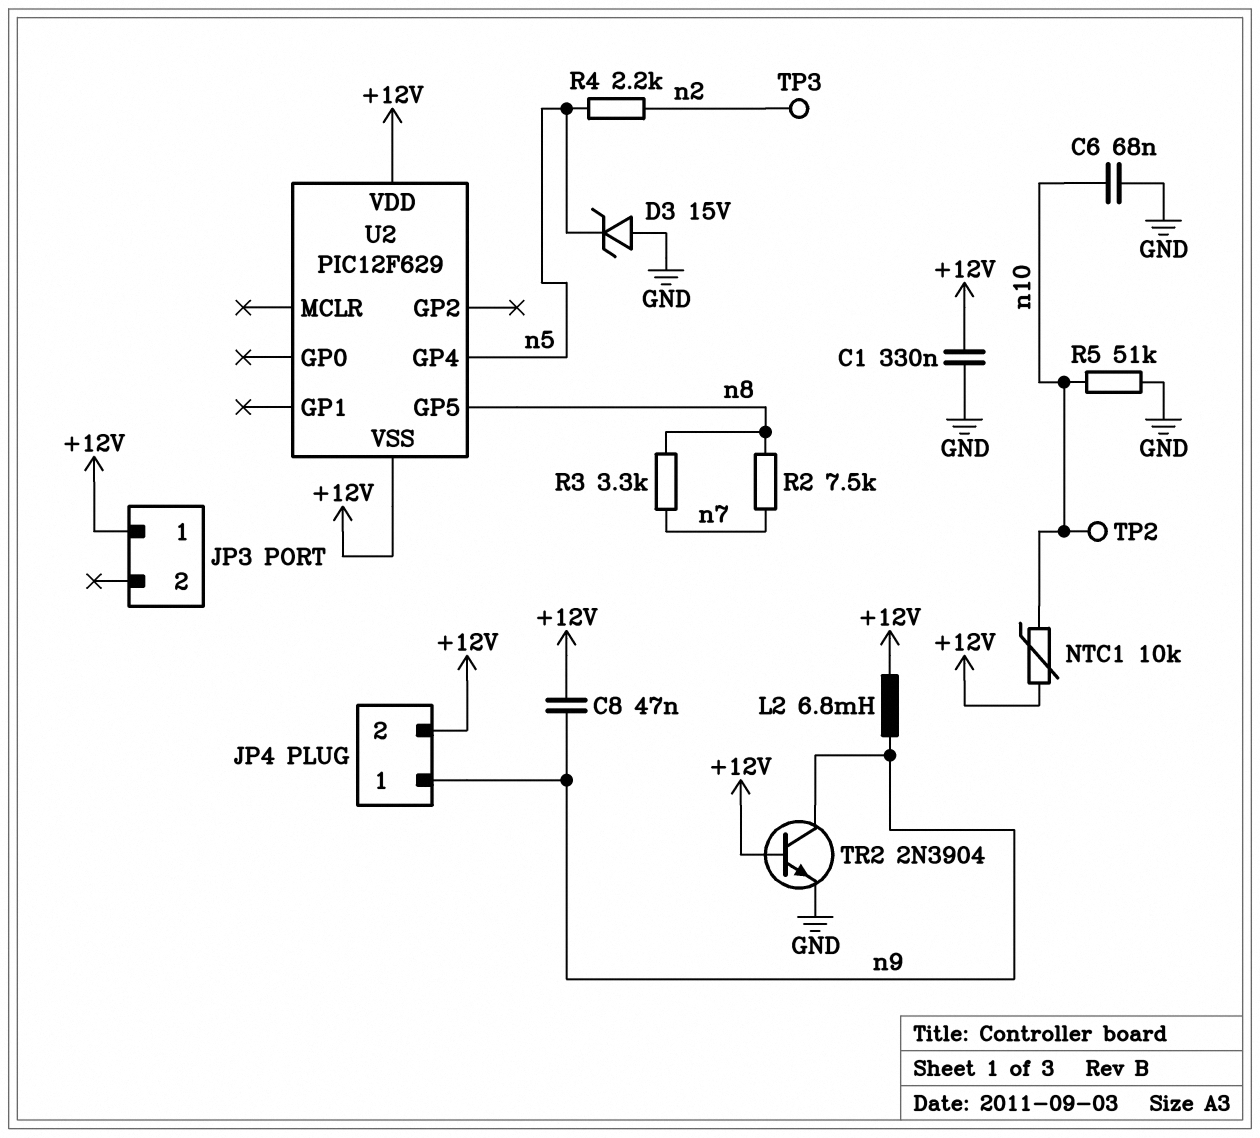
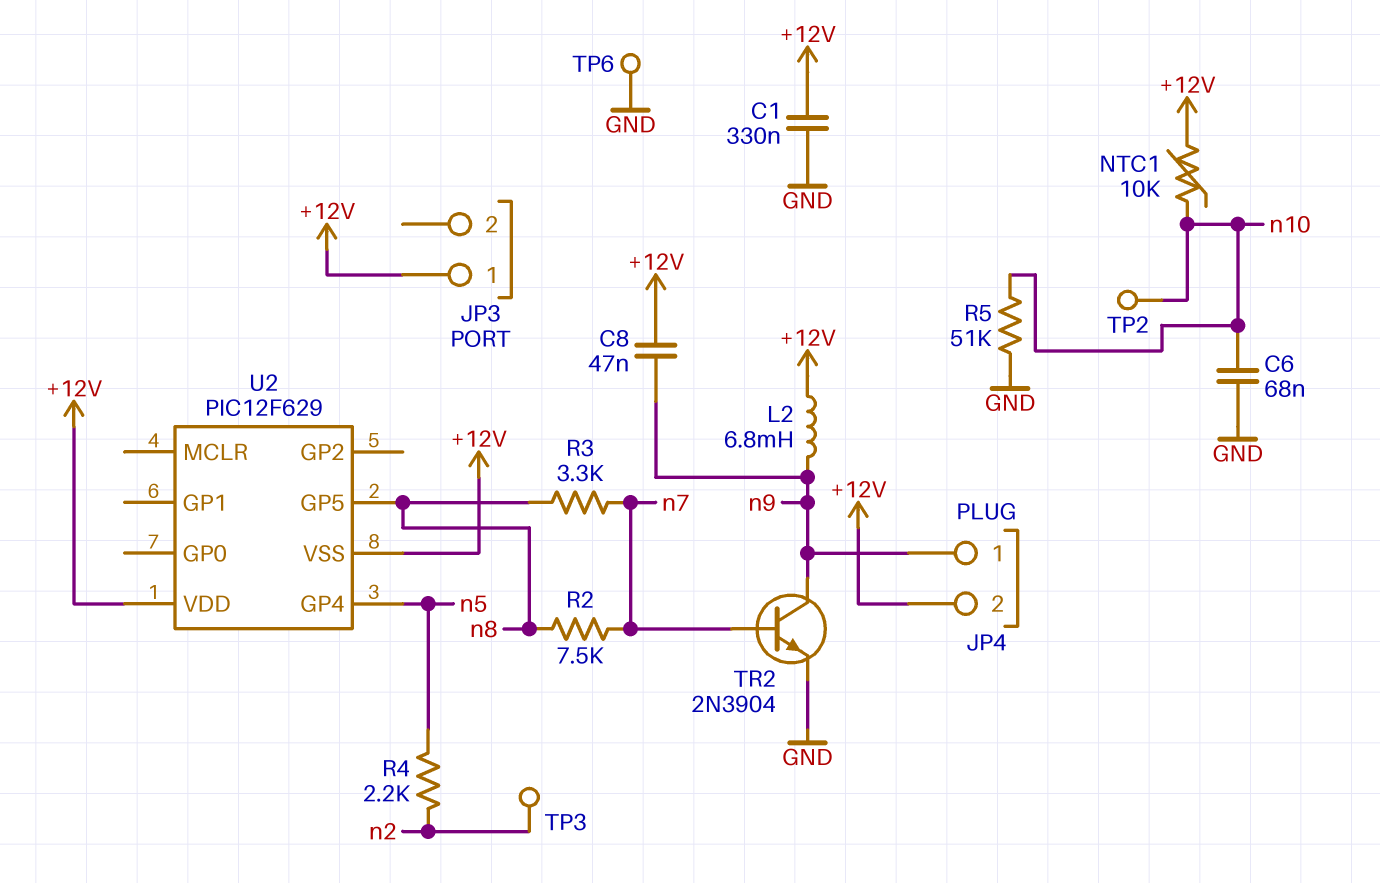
D3: zener 15V (A GND, K n5) -> none
TP6: none -> test point (GND)
TR2: NPN 2N3904 (B +12V, C n9, E GND) -> NPN 2N3904 (B n7, C n9, E GND)

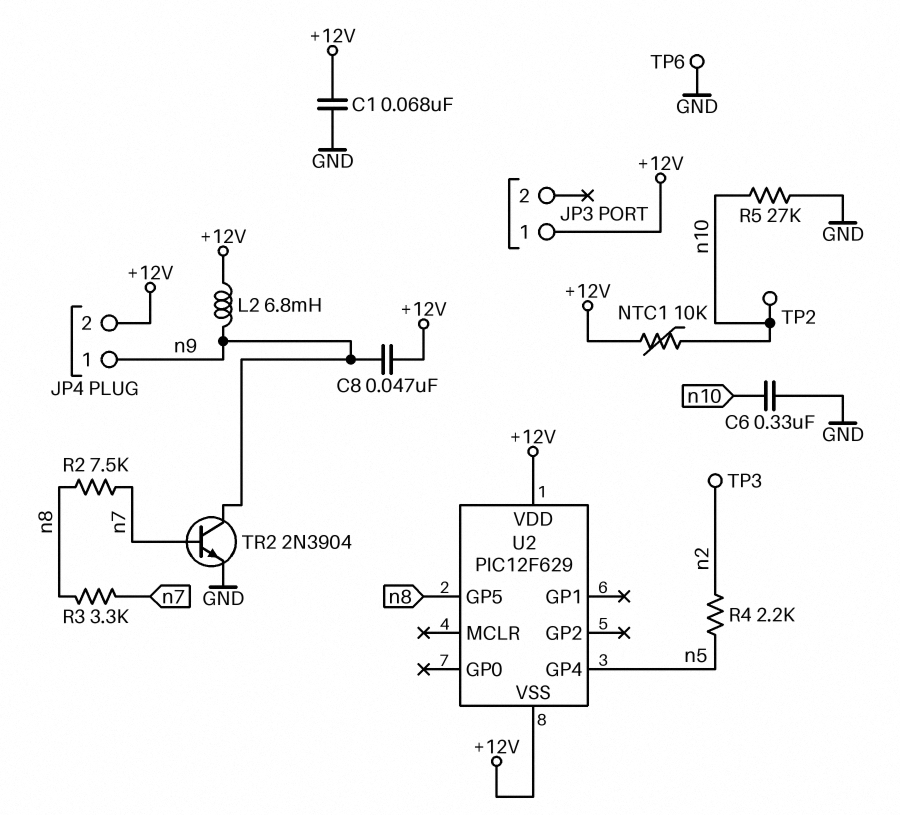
C1: 330nF (+12V, GND) -> 68nF (+12V, GND)
C6: 68nF (GND, n10) -> 330nF (GND, n10)
R5: 51k (GND, n10) -> 27k (GND, n10)

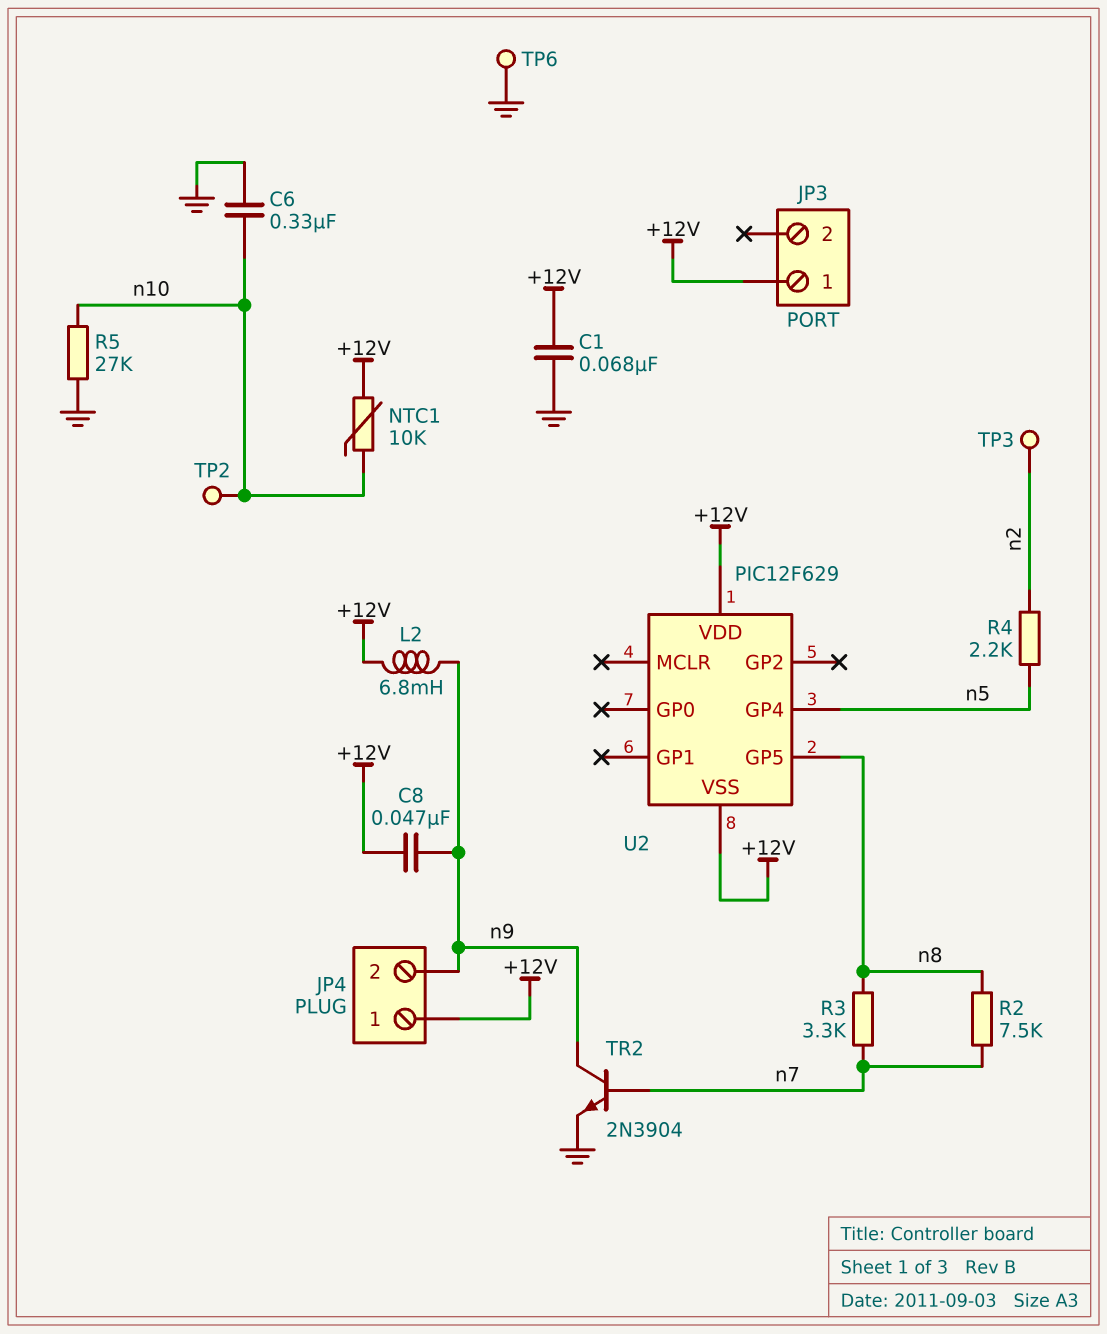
JP4 pin 1: n9 -> +12V
JP4 pin 2: +12V -> n9

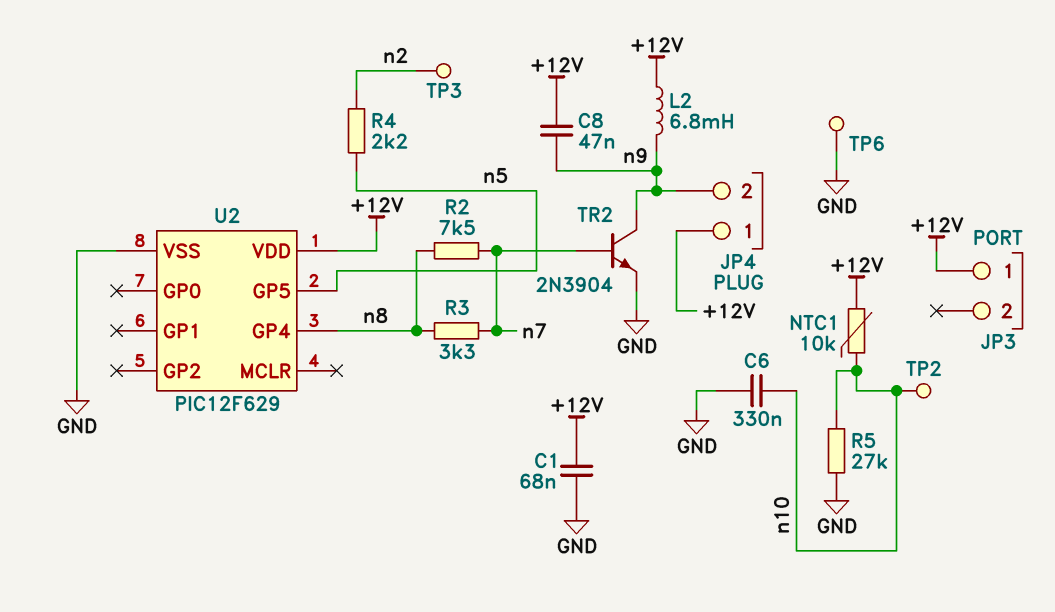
U2 pin GP4: n5 -> n8
U2 pin GP5: n8 -> n5
U2 pin VSS: +12V -> GND

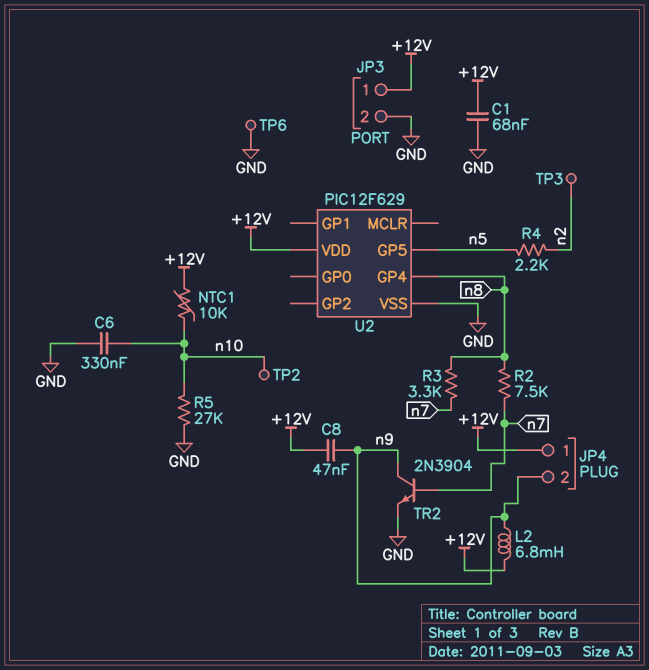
JP3 pin 2: none -> GND

